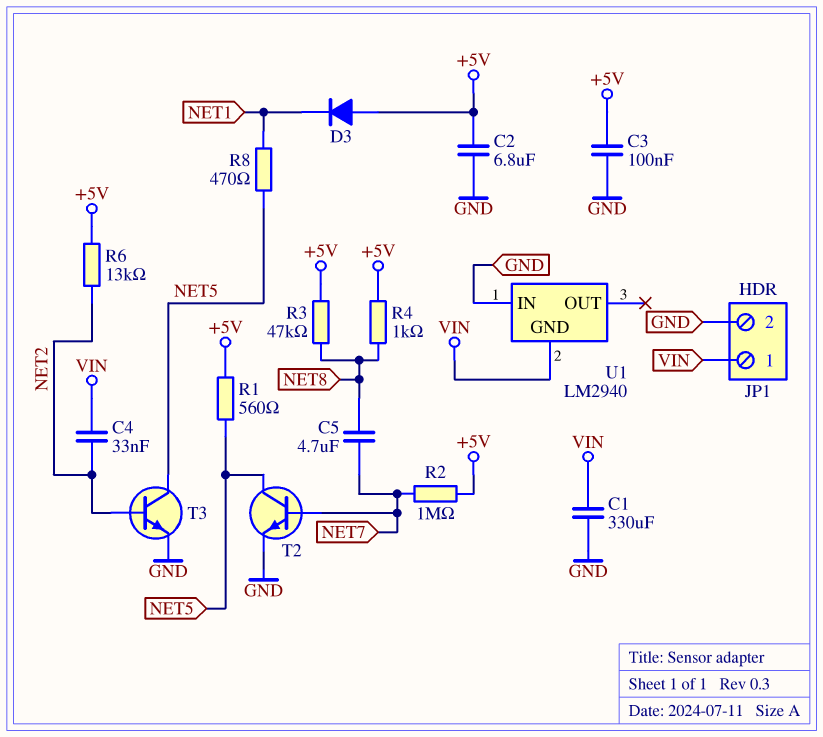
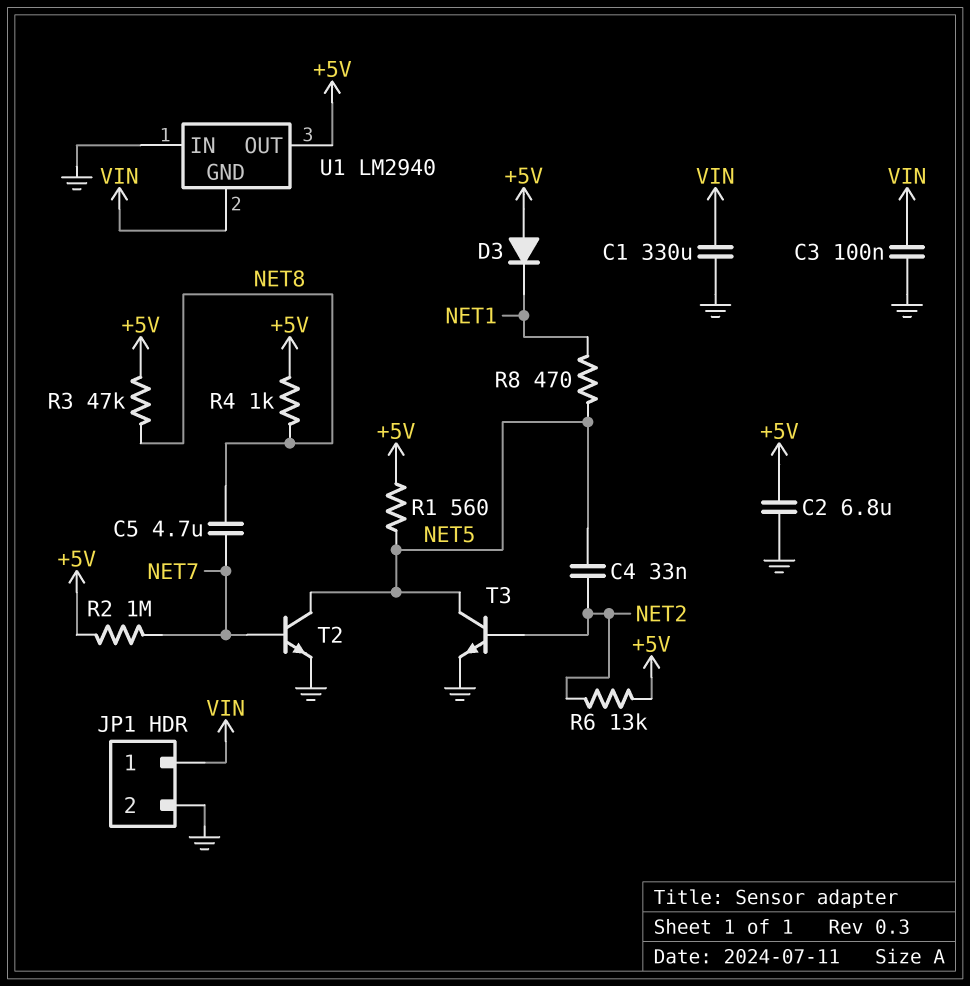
C3: 100nF (+5V, GND) -> 100nF (GND, VIN)
C4: 33nF (NET2, VIN) -> 33nF (NET2, NET5)
U1 pin OUT: none -> +5V

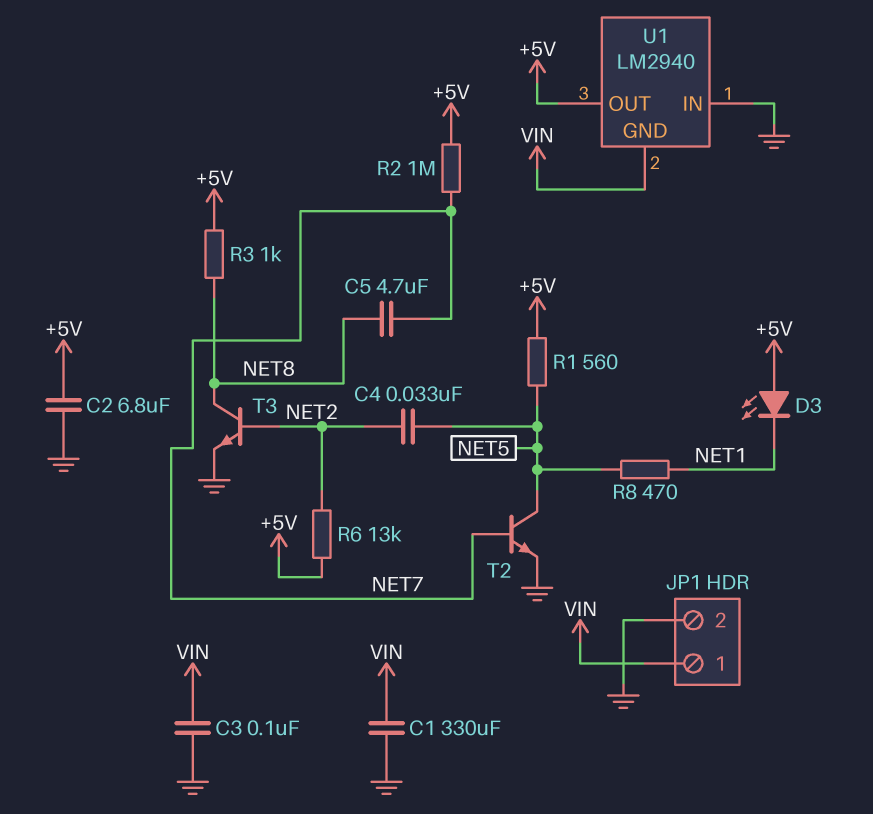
D3: diode (A +5V, K NET1) -> LED (A +5V, K NET1)
R3: 47k (+5V, NET8) -> 1k (+5V, NET8)
R4: 1k (+5V, NET8) -> none
T3: NPN (B NET2, C NET5, E GND) -> NPN (B NET2, C NET8, E GND)

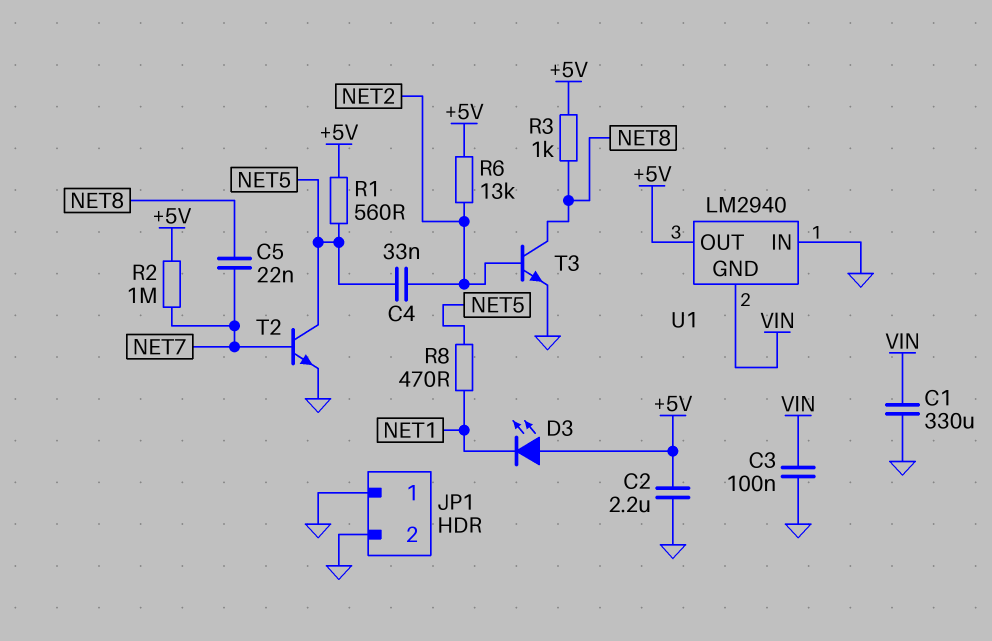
C2: 6.8uF (+5V, GND) -> 2.2uF (+5V, GND)
C5: 4.7uF (NET7, NET8) -> 22nF (NET7, NET8)
JP1 pin 1: VIN -> GND

